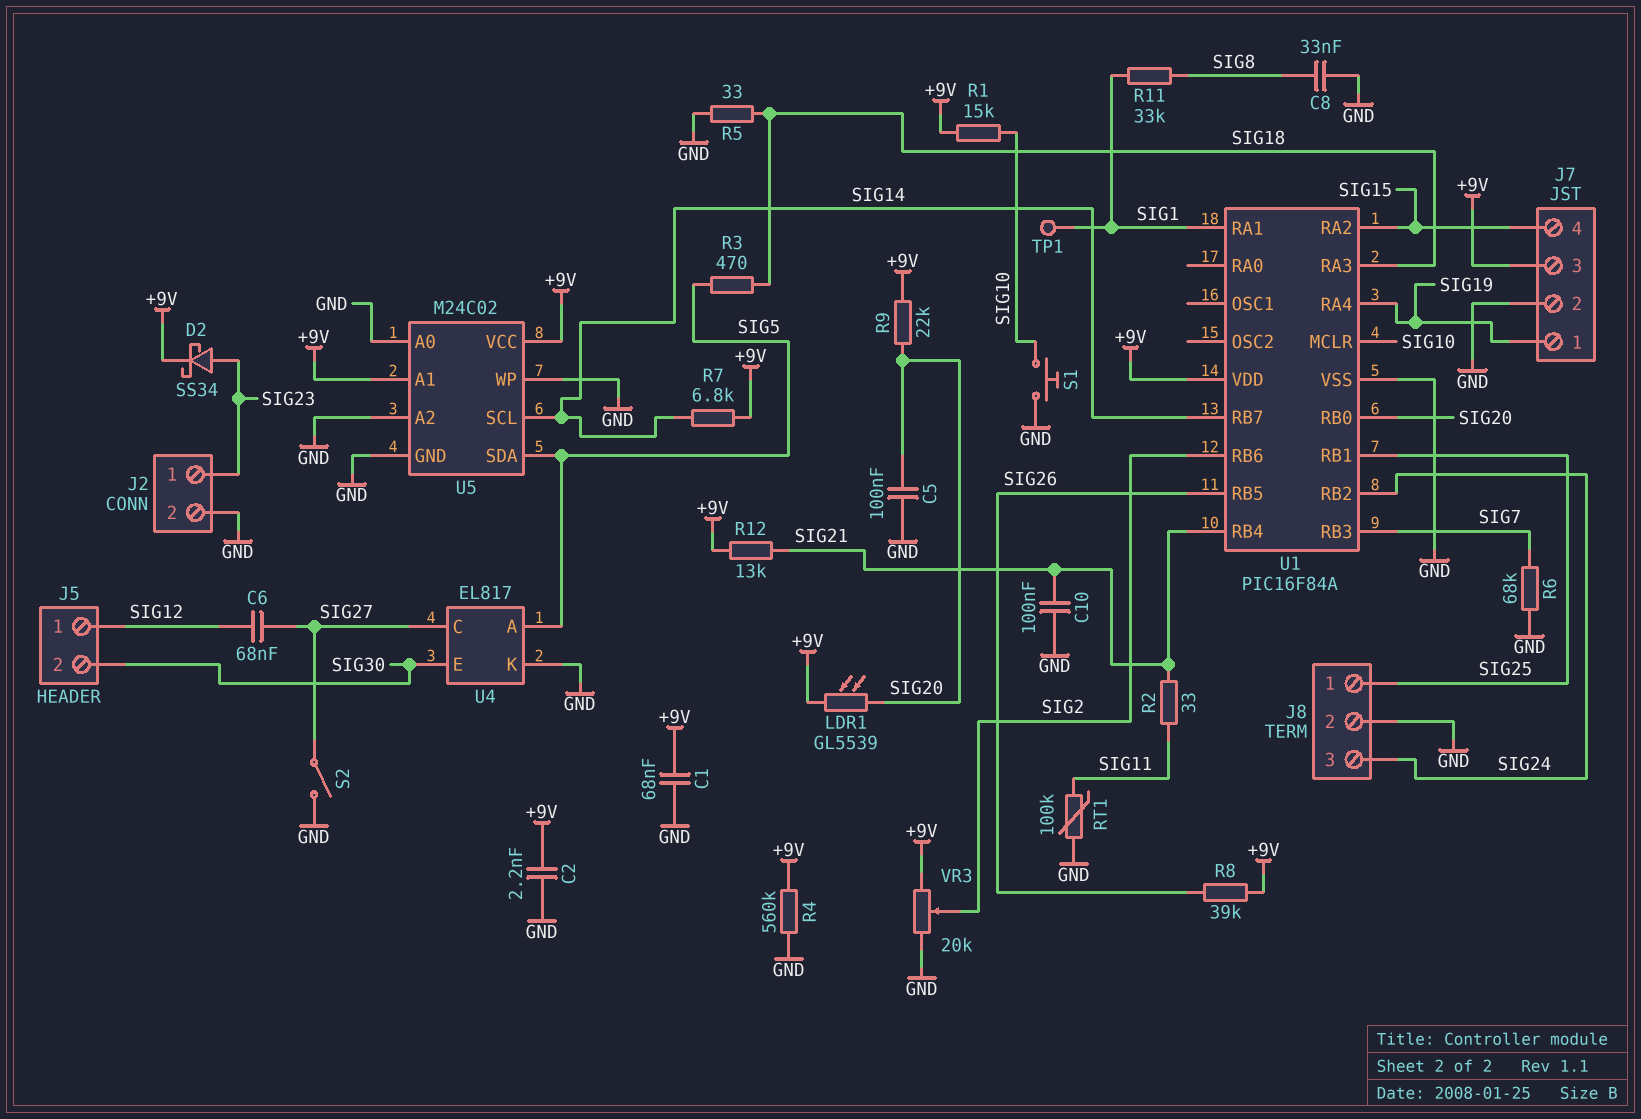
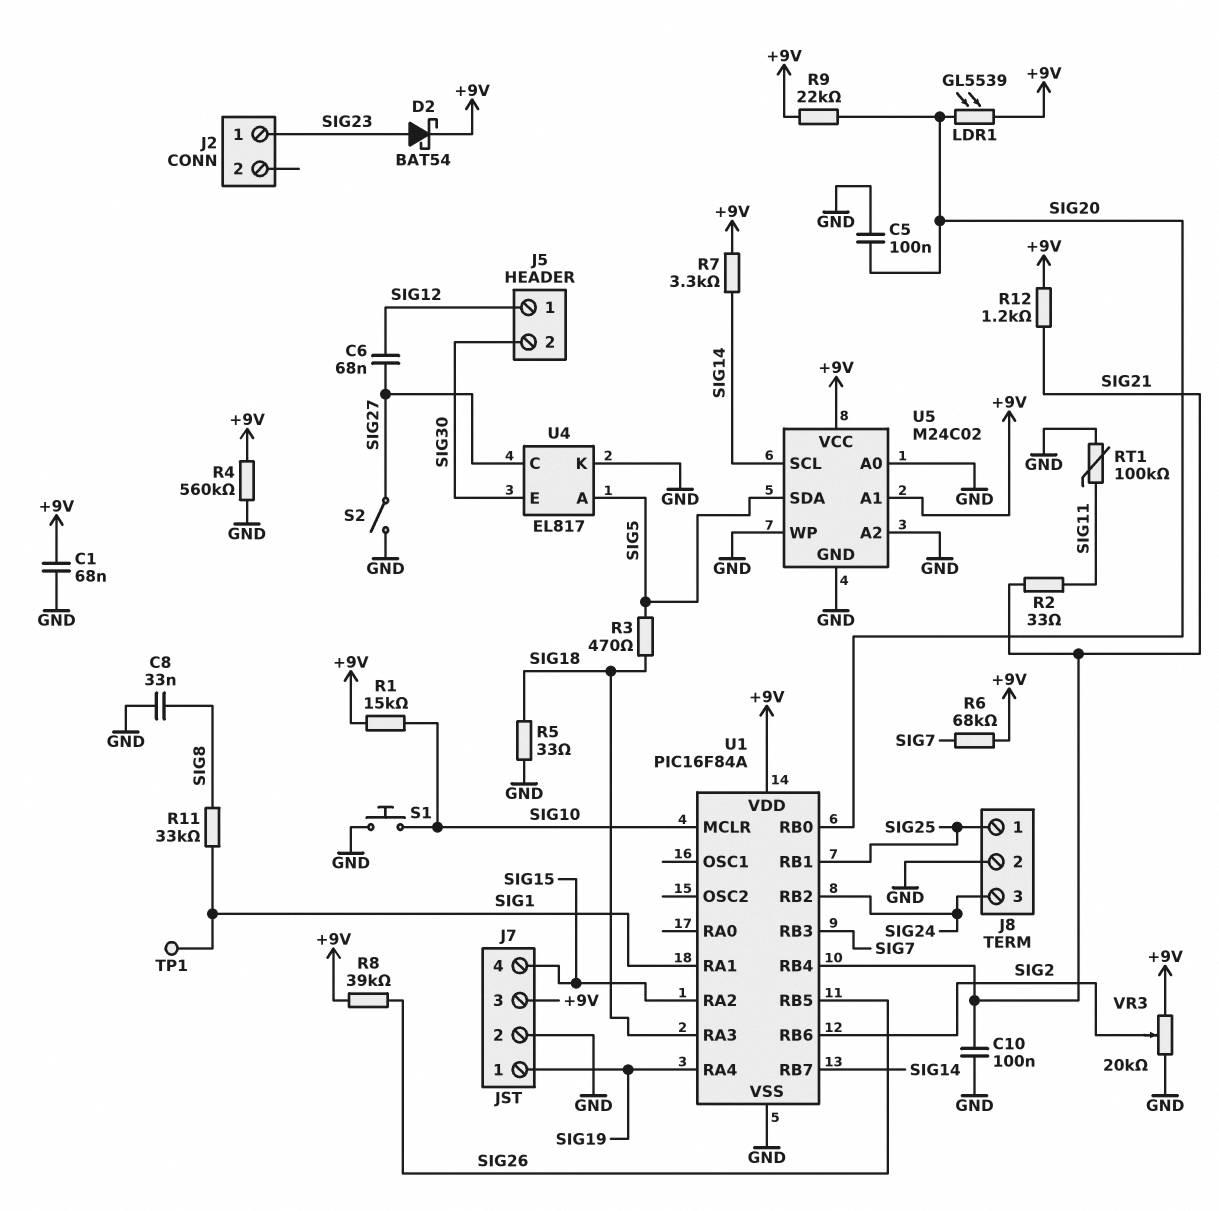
C2: 2.2nF (+9V, GND) -> none
D2: schottky SS34 (A SIG23, K +9V) -> schottky BAT54 (A SIG23, K +9V)
J2 pin 2: GND -> none
R6: 68k (GND, SIG7) -> 68k (+9V, SIG7)
R7: 6.8k (+9V, SIG14) -> 3.3k (+9V, SIG14)
R12: 13k (+9V, SIG21) -> 1.2k (+9V, SIG21)

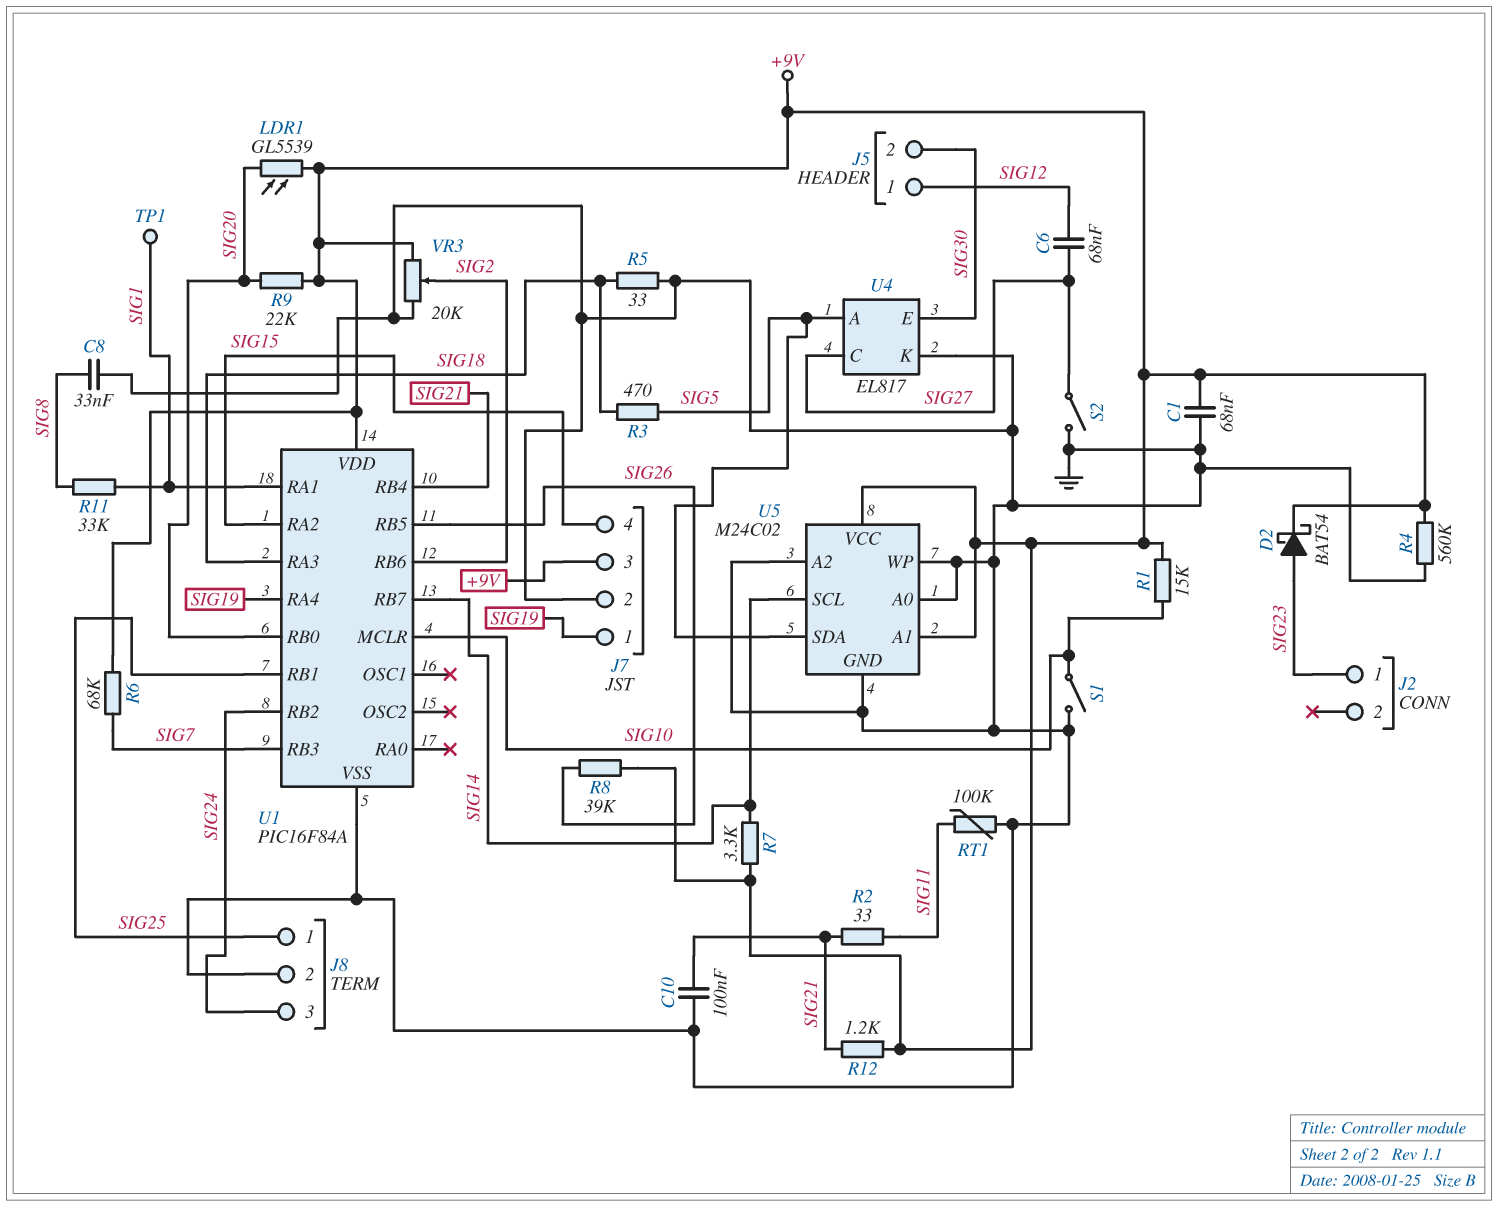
C5: 100nF (GND, SIG20) -> none
S1: button (GND, SIG10) -> switch (GND, SIG10)

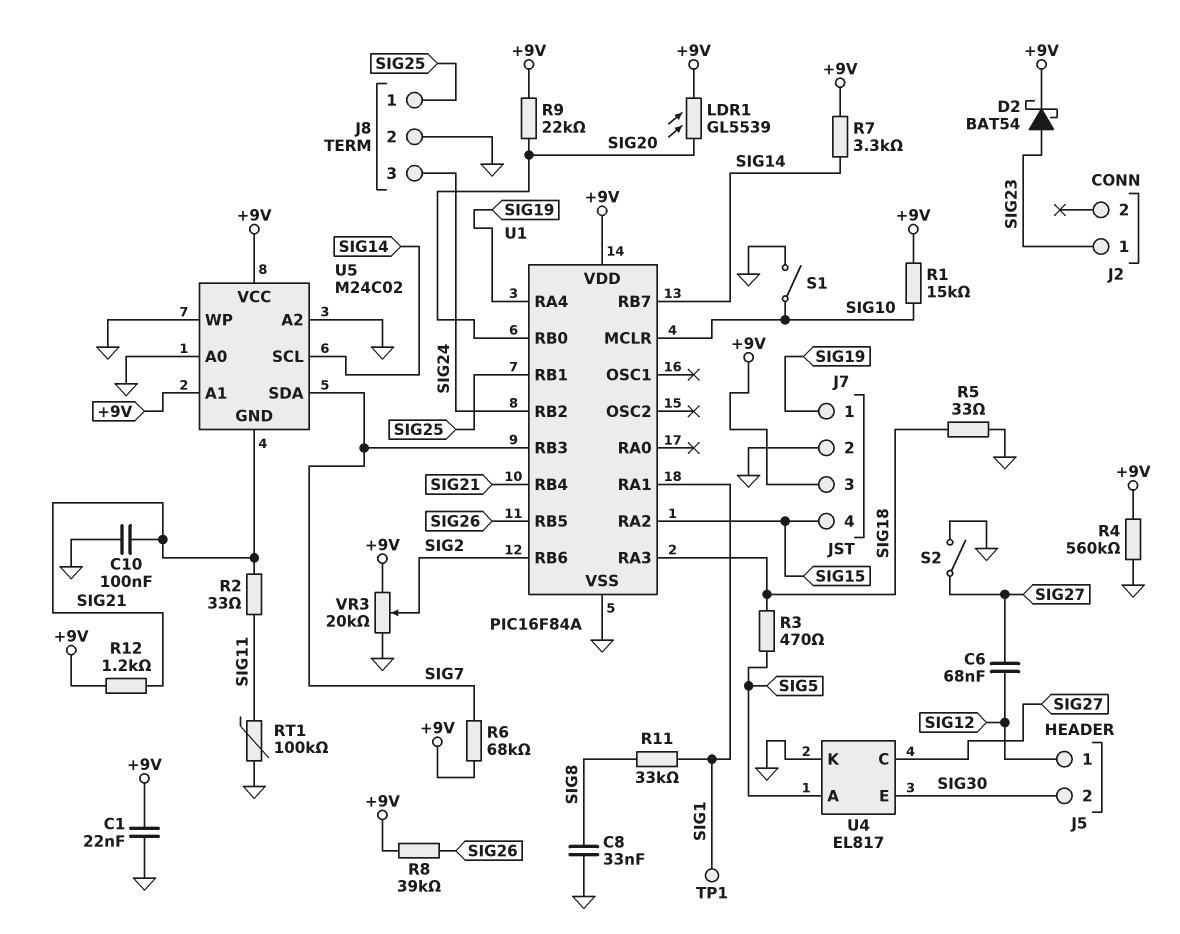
C1: 68nF (+9V, GND) -> 22nF (+9V, GND)
U5 pin GND: GND -> SIG21
U5 pin SDA: SIG5 -> SIG7

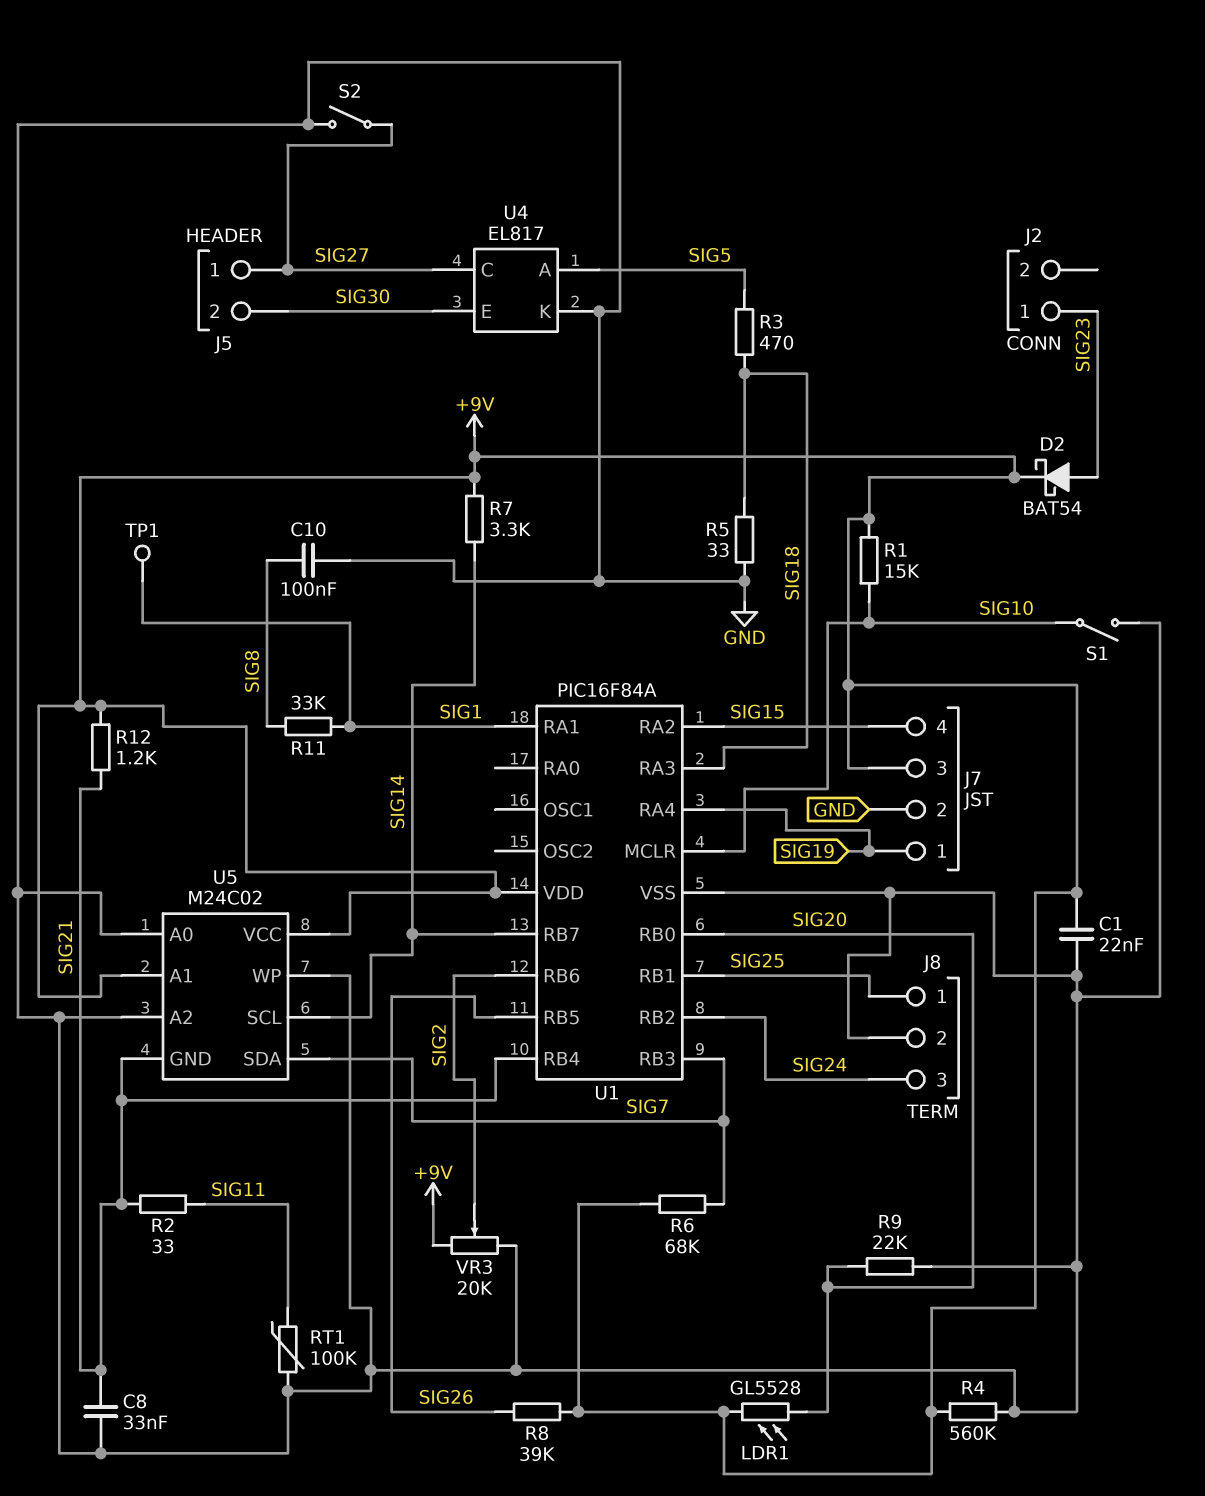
C6: 68nF (SIG12, SIG27) -> none
C8: 33nF (GND, SIG8) -> 33nF (GND, SIG21)
C10: 100nF (GND, SIG21) -> 100nF (GND, SIG8)
J5 pin 1: SIG12 -> SIG27
LDR1: GL5539 (+9V, SIG20) -> GL5528 (+9V, SIG20)
R9: 22k (+9V, SIG20) -> 22k (GND, SIG20)

